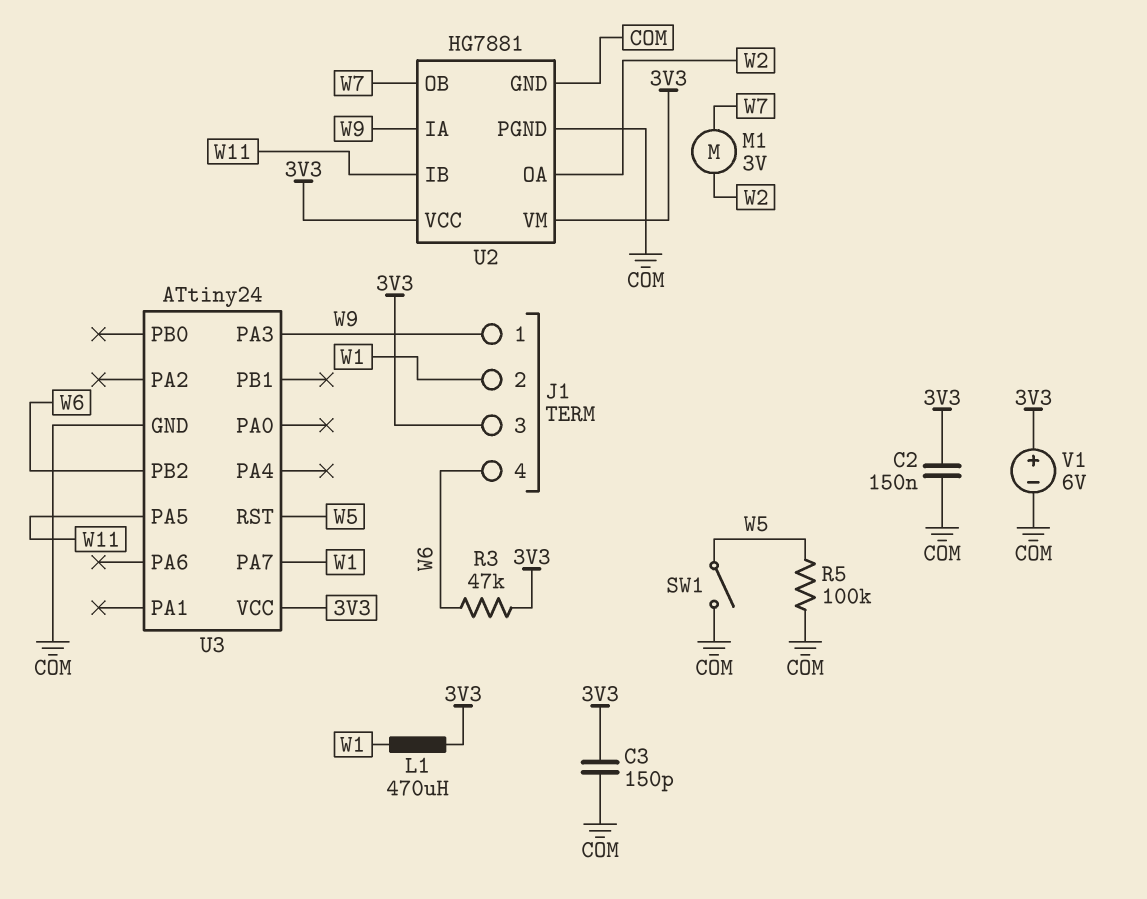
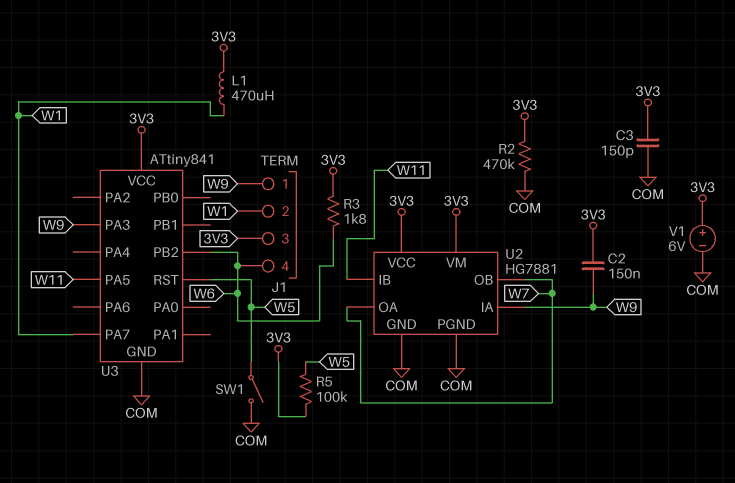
C2: 150nF (3V3, COM) -> 150nF (3V3, W9)
M1: motor 3V (W2, W7) -> none
R2: none -> 470k (3V3, COM)
R3: 47k (3V3, W6) -> 1.8k (3V3, W6)
R5: 100k (COM, W5) -> 100k (3V3, W5)
U2 pin OA: W2 -> W7
U3: ATtiny24 -> ATtiny841

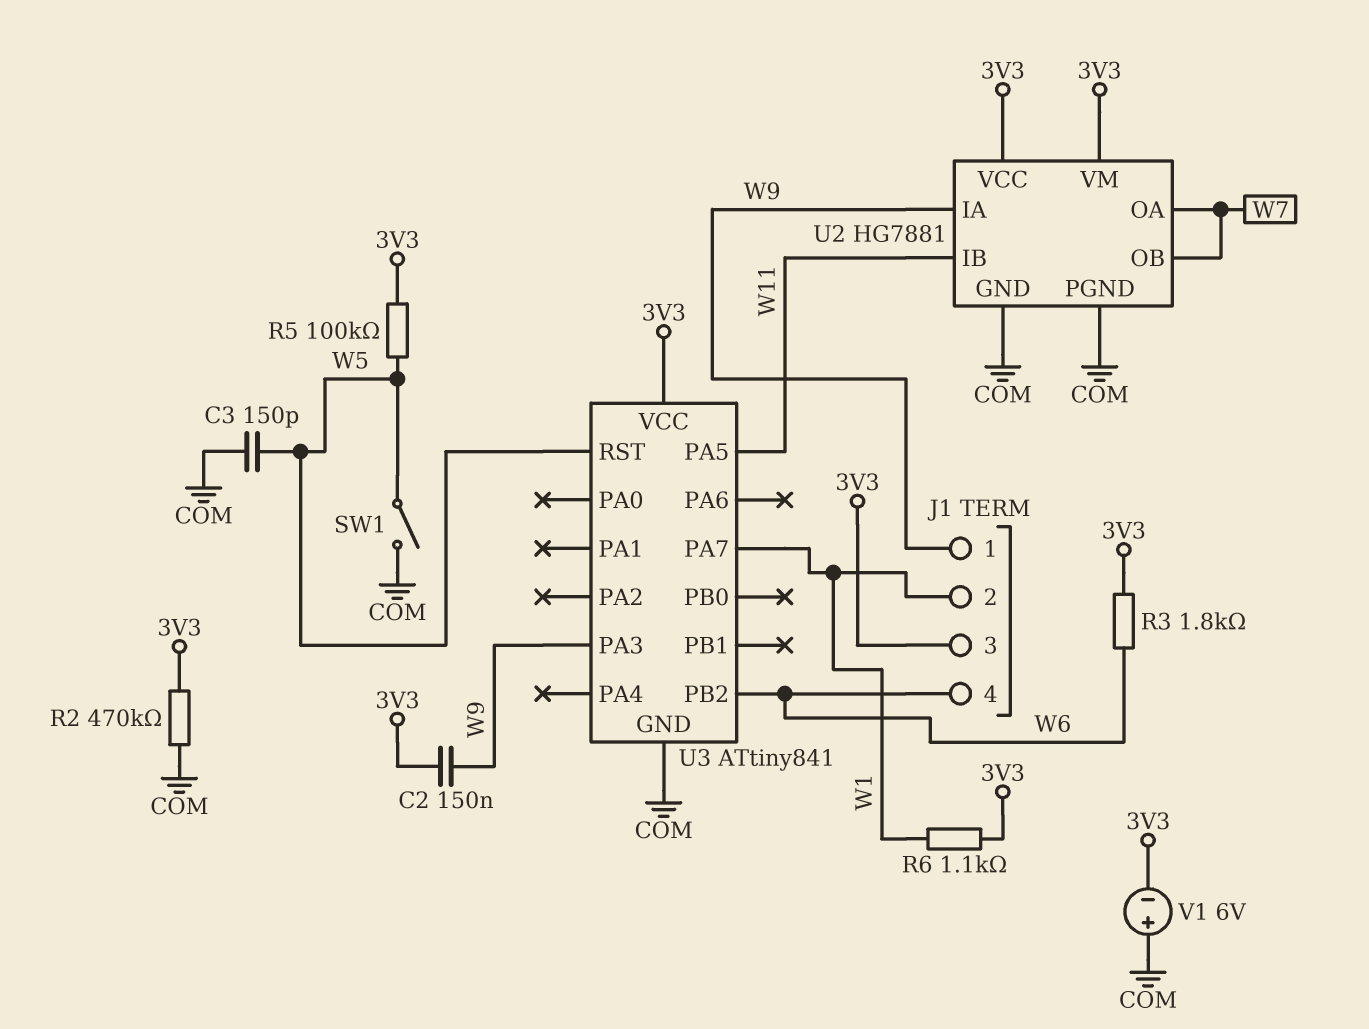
C3: 150pF (3V3, COM) -> 150pF (COM, W5)
L1: 470uH (3V3, W1) -> none
R6: none -> 1.1k (3V3, W1)
V1: 6V (plus 3V3, minus COM) -> 6V (plus COM, minus 3V3)

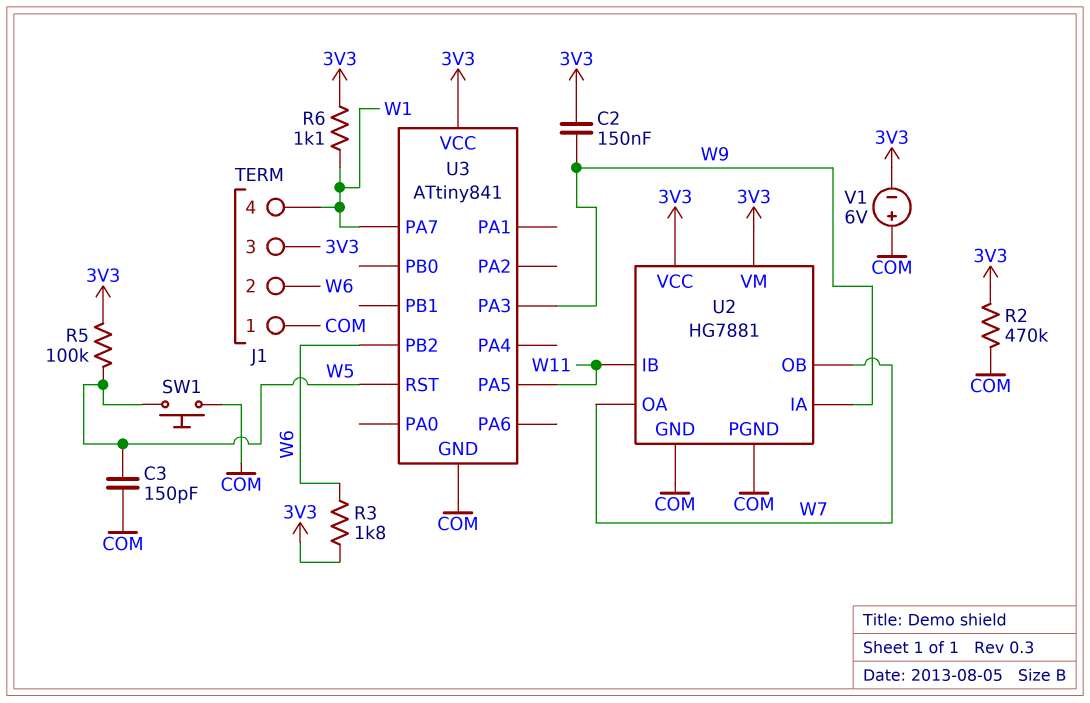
J1 pin 1: W9 -> COM
J1 pin 2: W1 -> W6
J1 pin 4: W6 -> W1
SW1: switch (COM, W5) -> button (COM, W5)

